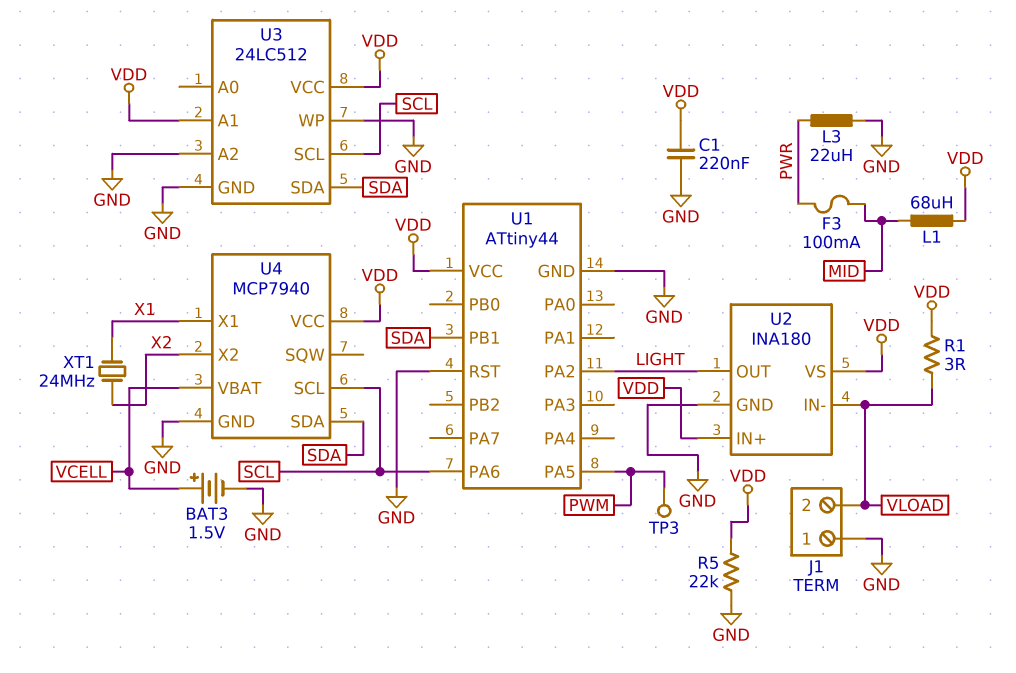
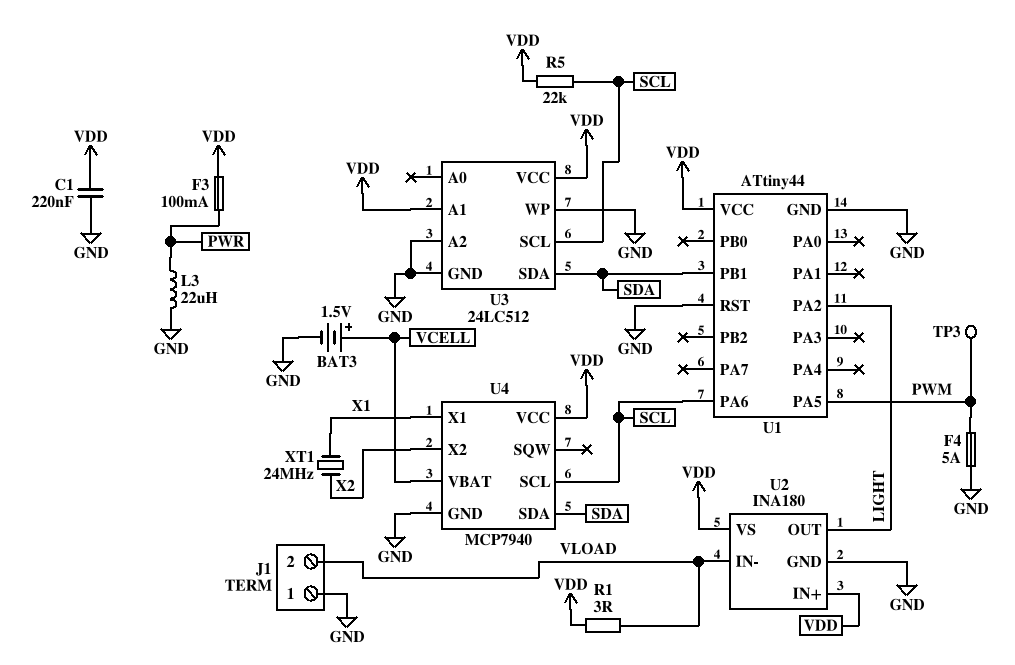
F3: 100mA (MID, PWR) -> 100mA (PWR, VDD)
F4: none -> 5A (GND, PWM)
L1: 68uH (MID, VDD) -> none
R5: 22k (GND, VDD) -> 22k (SCL, VDD)

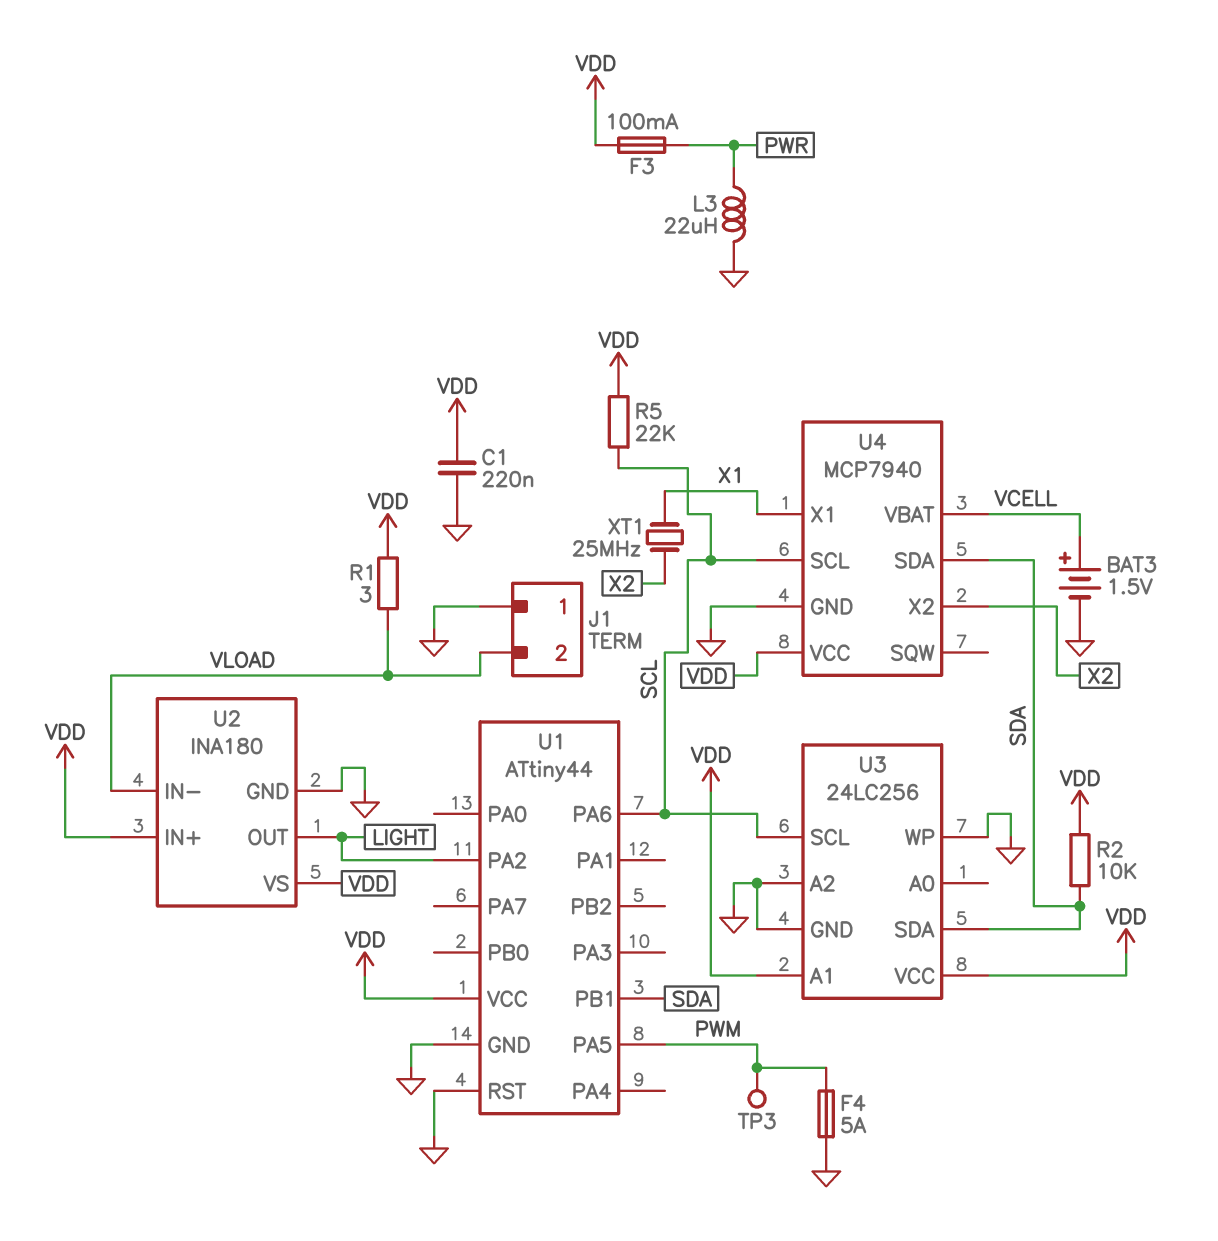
R2: none -> 10k (SDA, VDD)
U3: 24LC512 -> 24LC256
XT1: 24MHz (X1, X2) -> 25MHz (X1, X2)

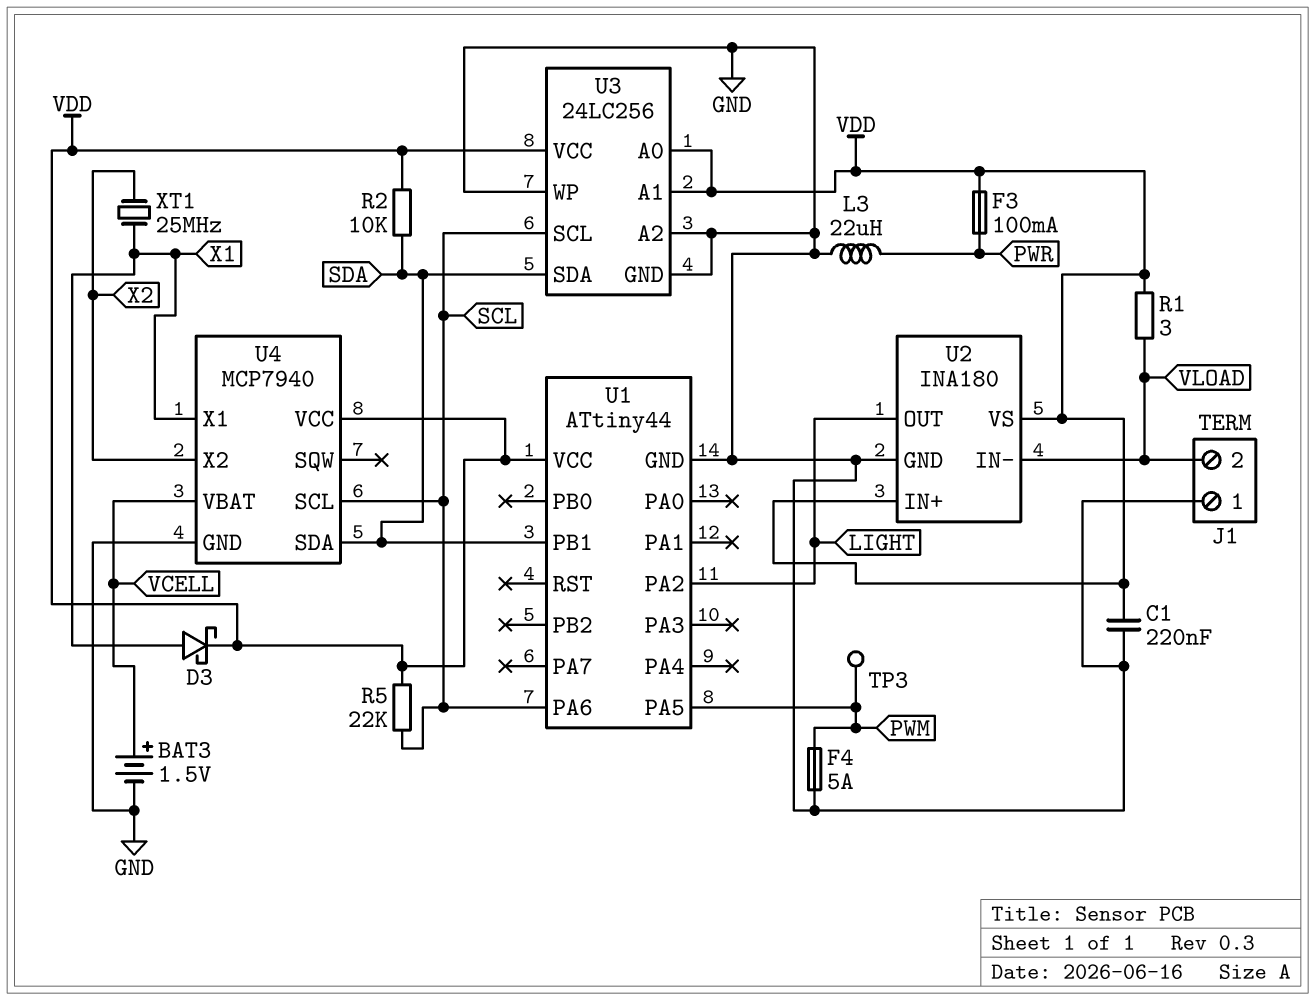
D3: none -> schottky (A X1, K VDD)
U1 pin RST: GND -> none
U3 pin A0: none -> VDD

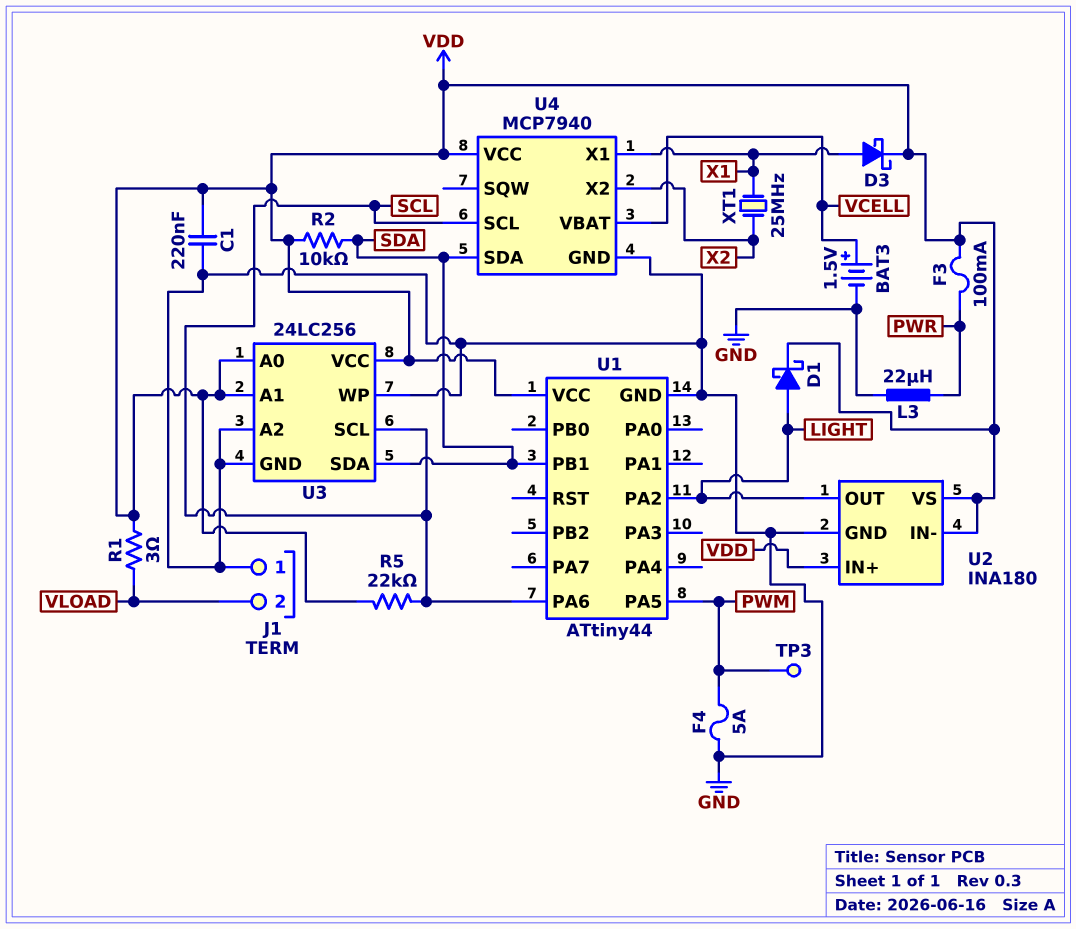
D1: none -> schottky (A LIGHT, K VDD)
U2 pin IN-: VLOAD -> VDD

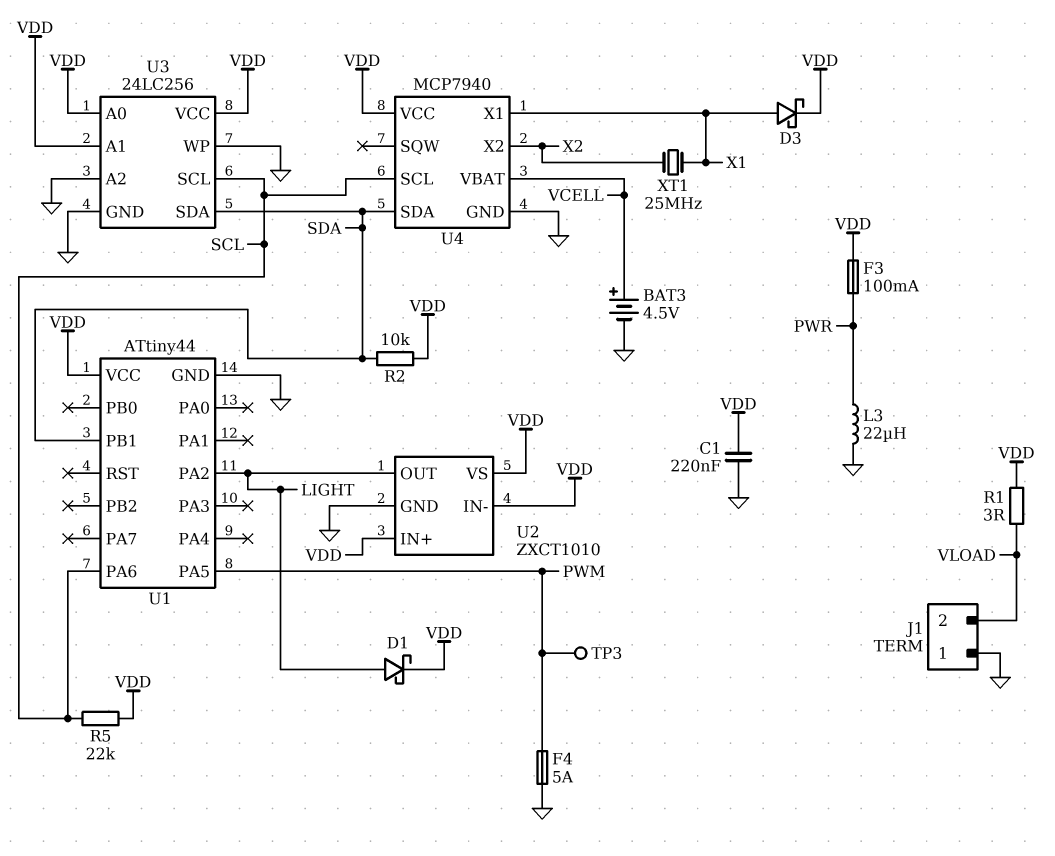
BAT3: 1.5V (plus VCELL, minus GND) -> 4.5V (plus VCELL, minus GND)
U2: INA180 -> ZXCT1010

